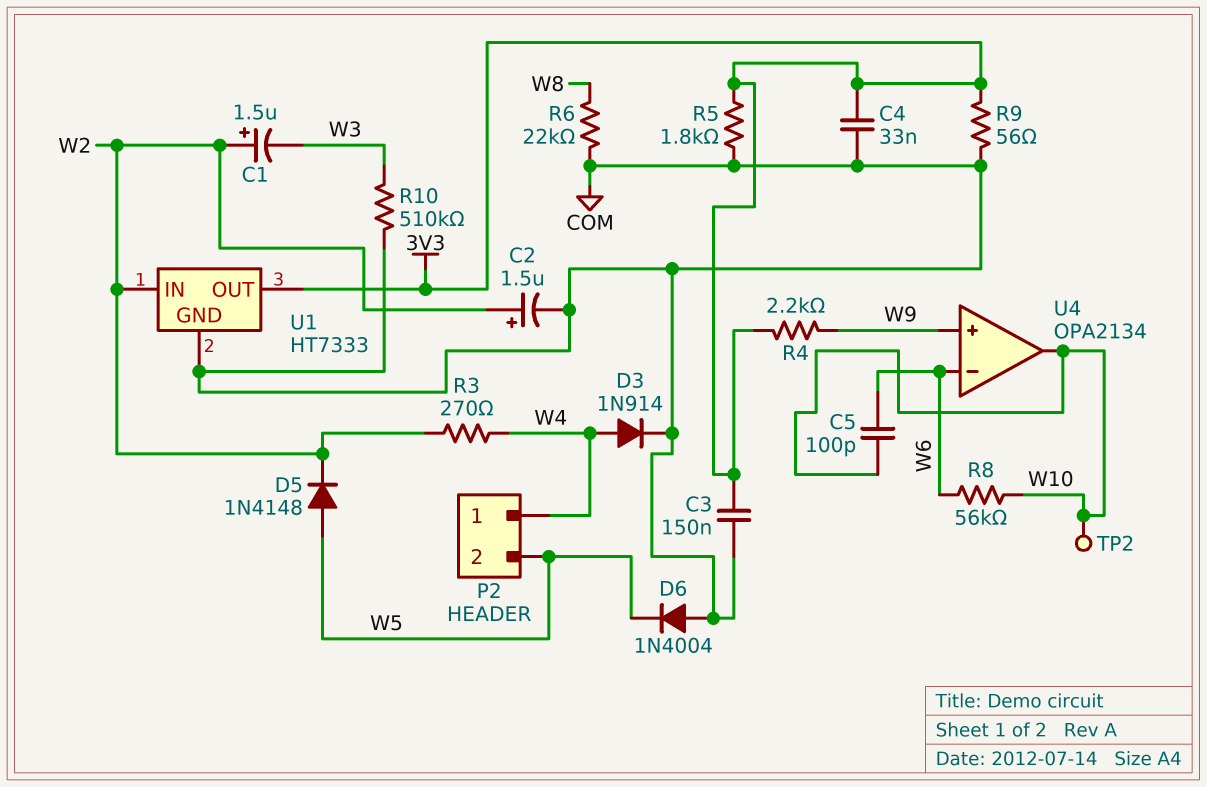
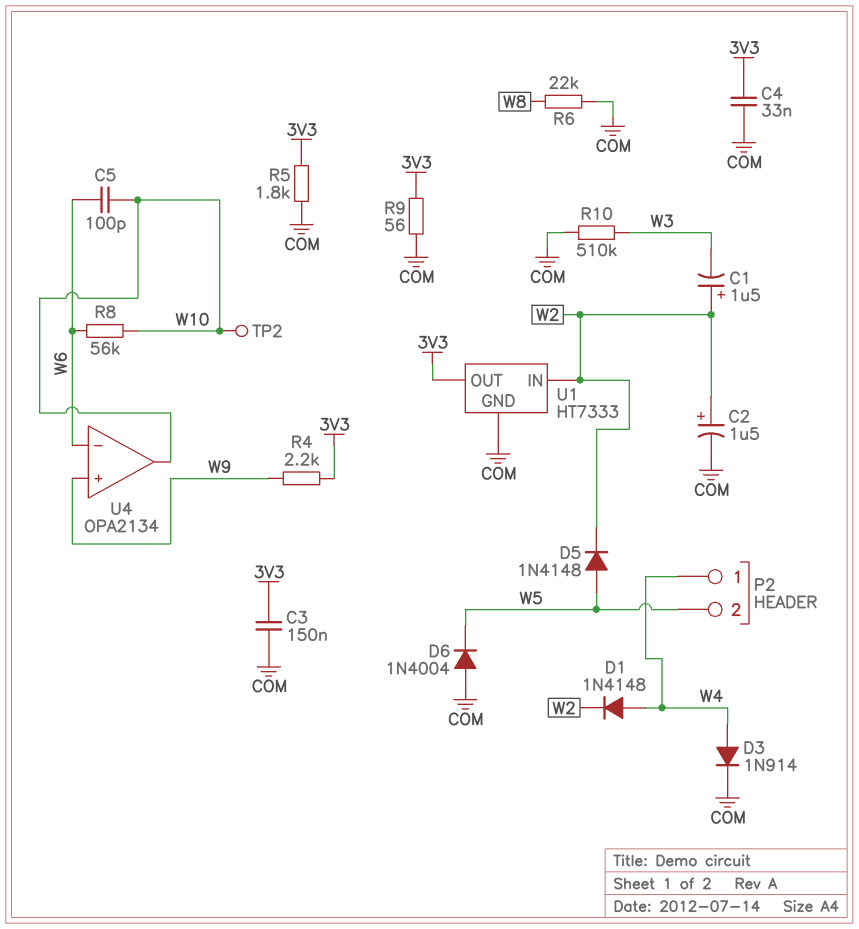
D1: none -> diode 1N4148 (A W4, K W2)
R3: 270 (W2, W4) -> none

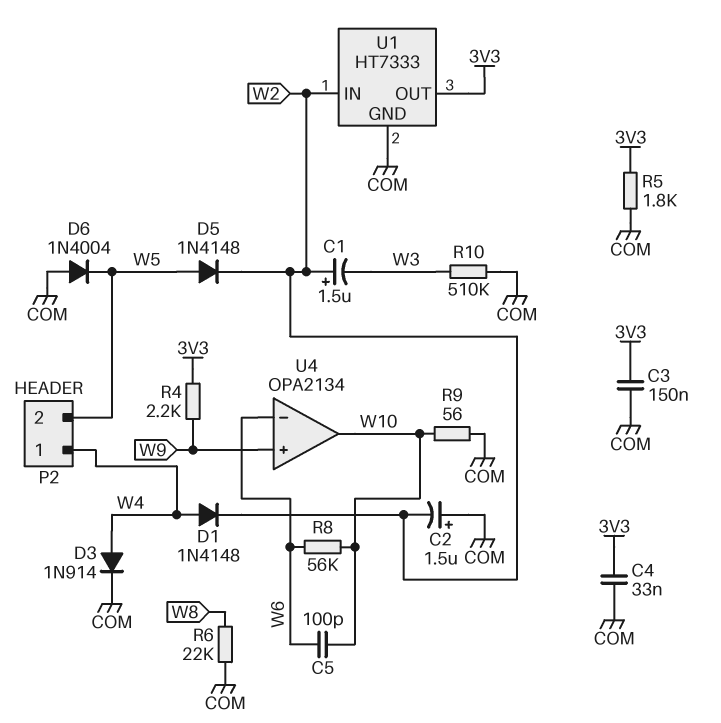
C2: 1.5uF (plus W2, minus COM) -> 1.5uF (plus COM, minus W2)
R9: 56 (3V3, COM) -> 56 (COM, W10)
TP2: test point (W10) -> none

